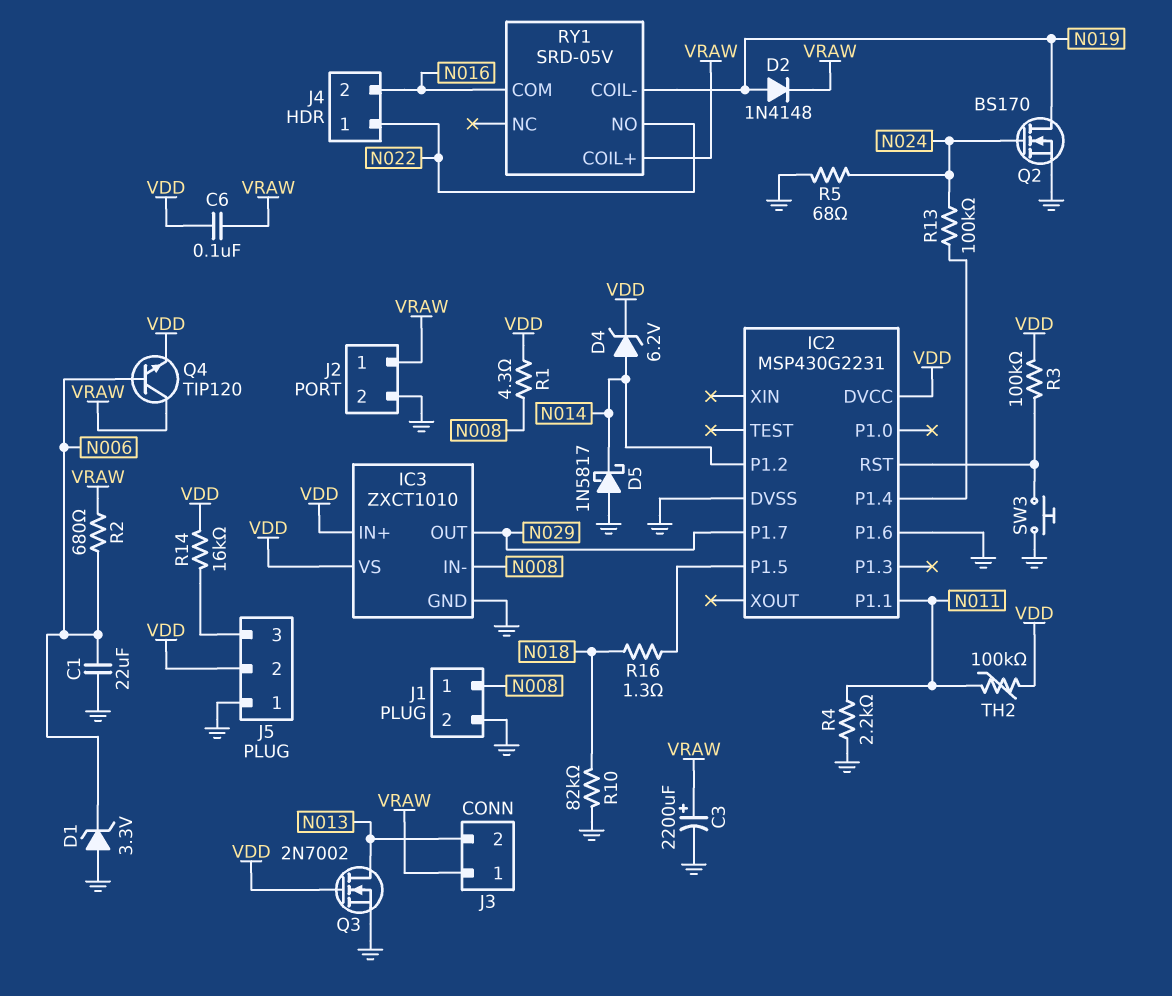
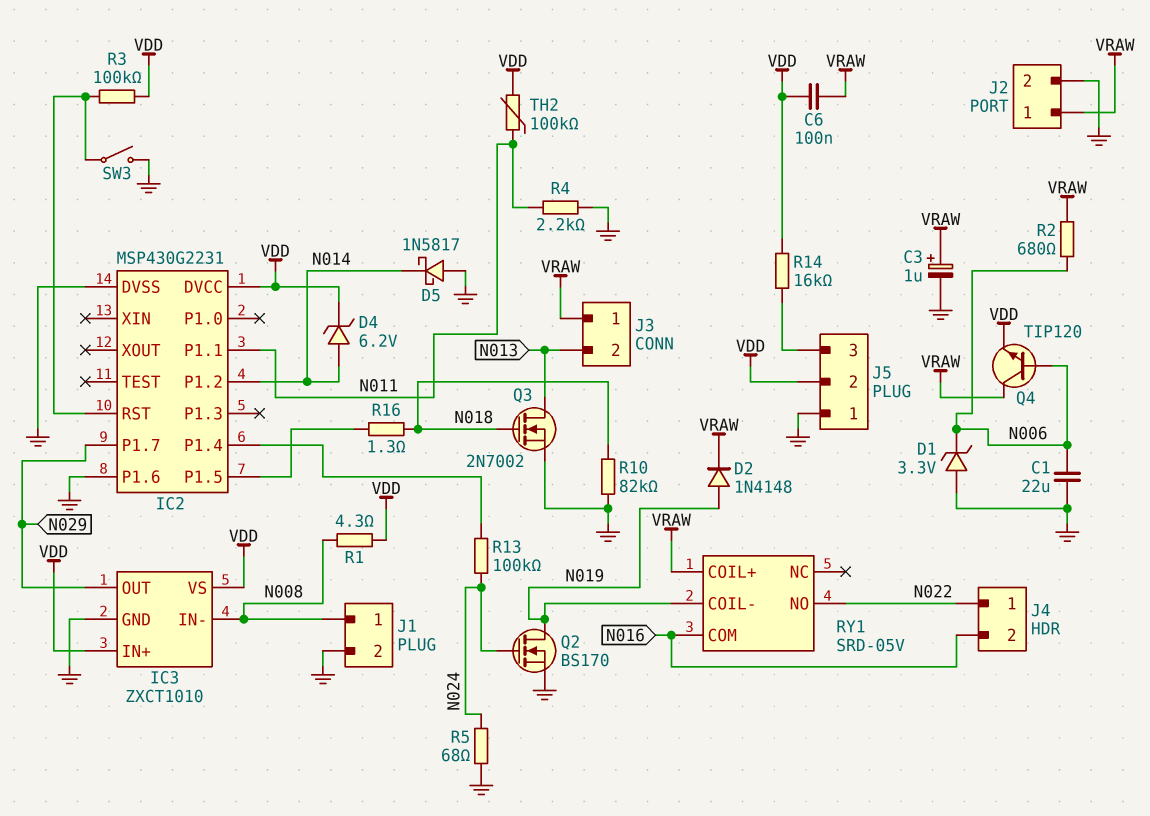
C3: 2200uF (plus VRAW, minus GND) -> 1uF (plus VRAW, minus GND)
Q3: NMOS 2N7002 (G VDD, D N013, S GND) -> NMOS 2N7002 (G N018, D N013, S GND)
SW3: button (GND, IC2/RST) -> switch (GND, IC2/RST)

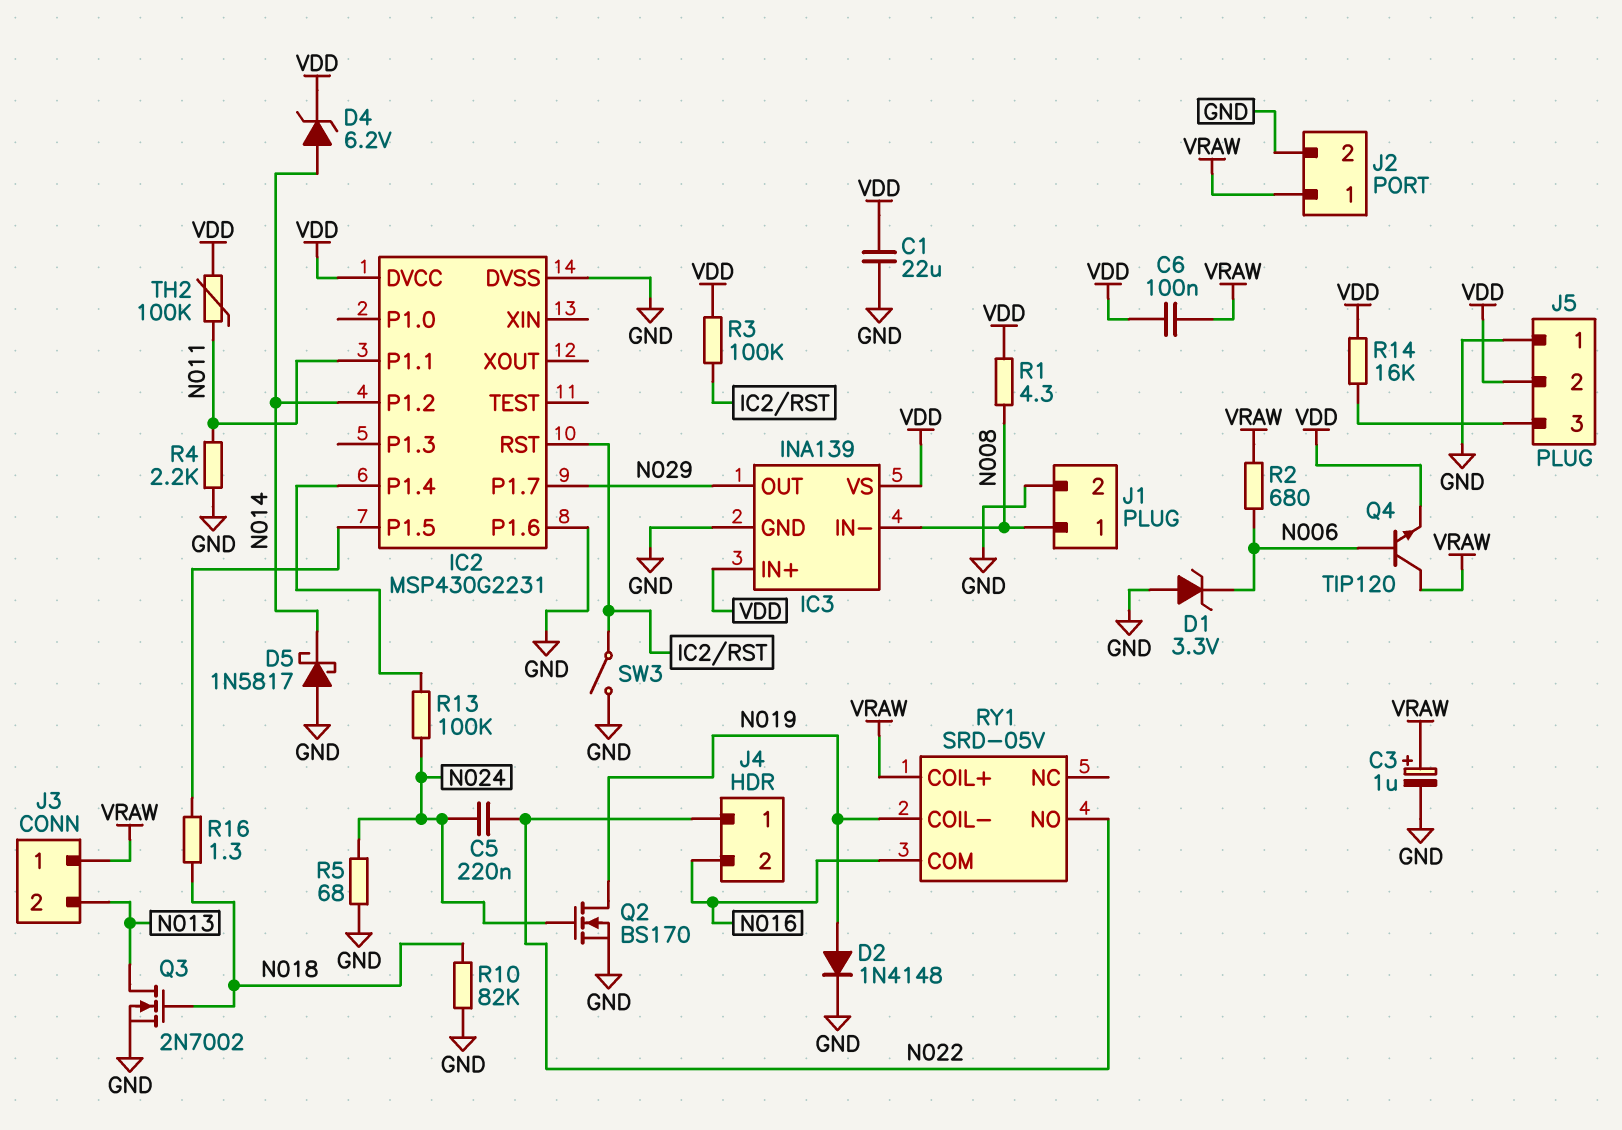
C1: 22uF (GND, N006) -> 22uF (GND, VDD)
C5: none -> 220nF (N022, N024)
D2: diode 1N4148 (A N019, K VRAW) -> diode 1N4148 (A N019, K GND)
IC3: ZXCT1010 -> INA139

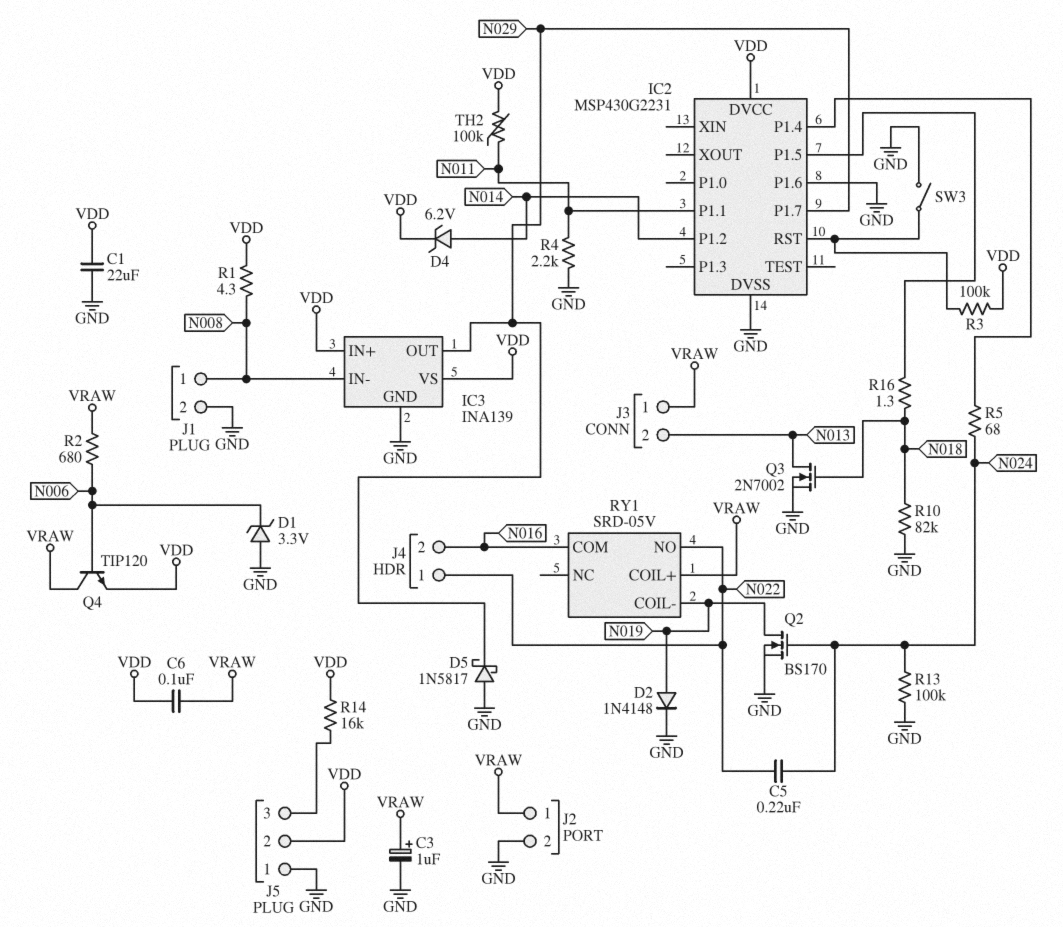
D5: schottky 1N5817 (A GND, K N014) -> schottky 1N5817 (A GND, K N029)
R5: 68 (GND, N024) -> 68 (IC2/P1.4, N024)
R13: 100k (IC2/P1.4, N024) -> 100k (GND, N024)

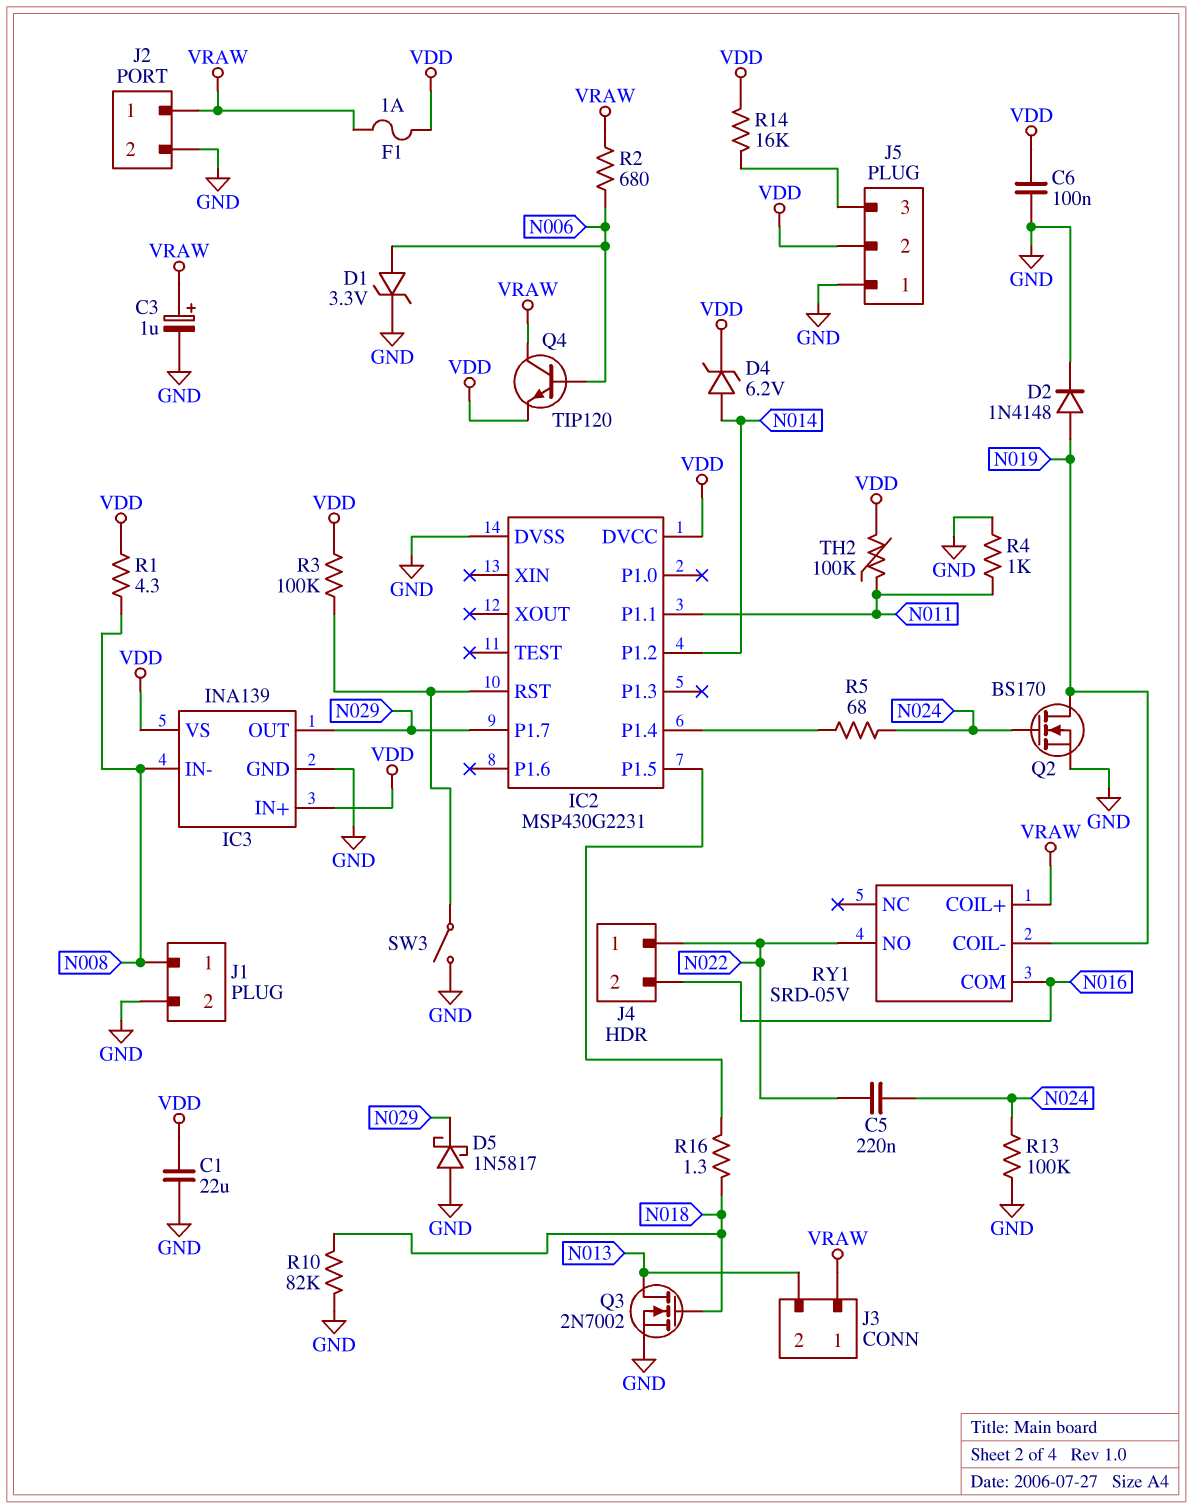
C6: 100nF (VDD, VRAW) -> 100nF (GND, VDD)
D1: zener 3.3V (A GND, K N006) -> zener 3.3V (A N006, K GND)
F1: none -> 1A (VDD, VRAW)
IC2 pin P1.6: GND -> none
R4: 2.2k (GND, N011) -> 1k (GND, N011)

